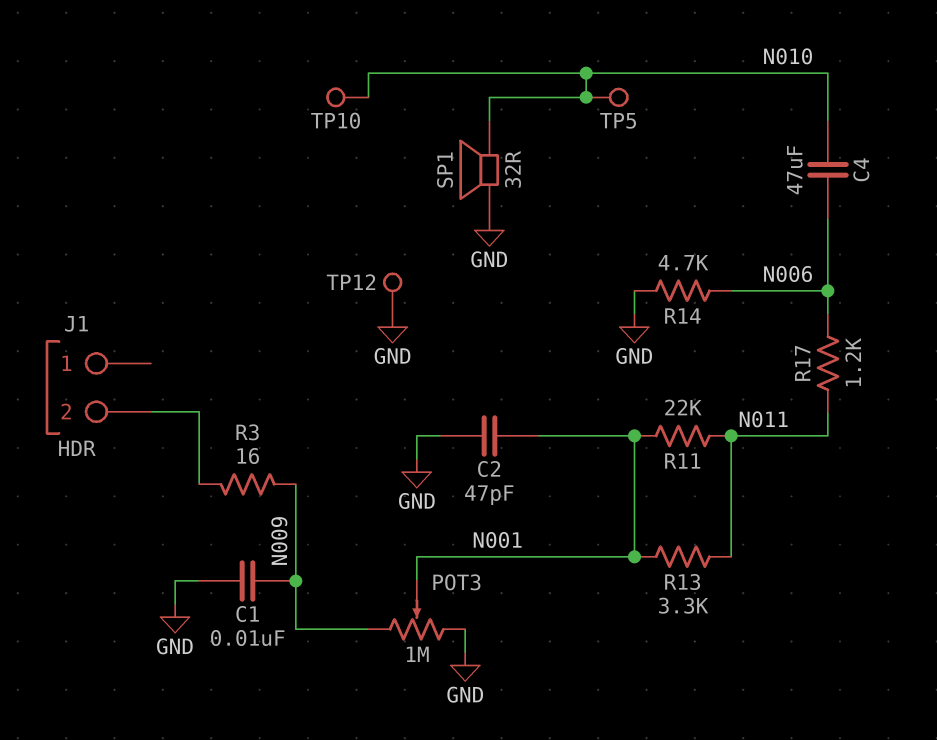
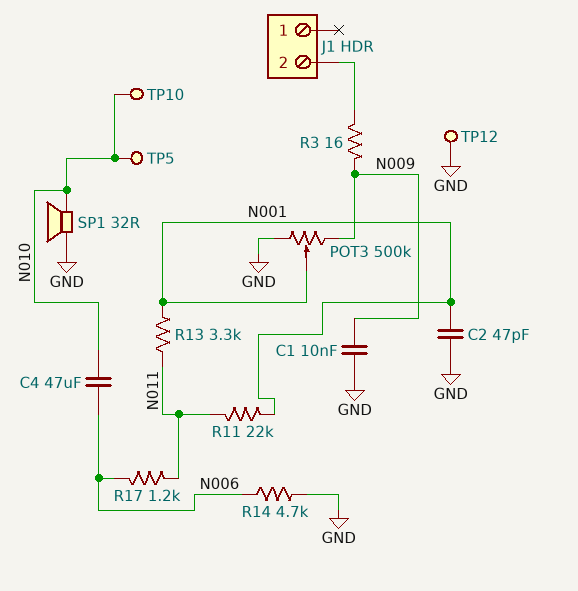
POT3: 1M (GND, N009, wiper N001) -> 500k (GND, N009, wiper N001)

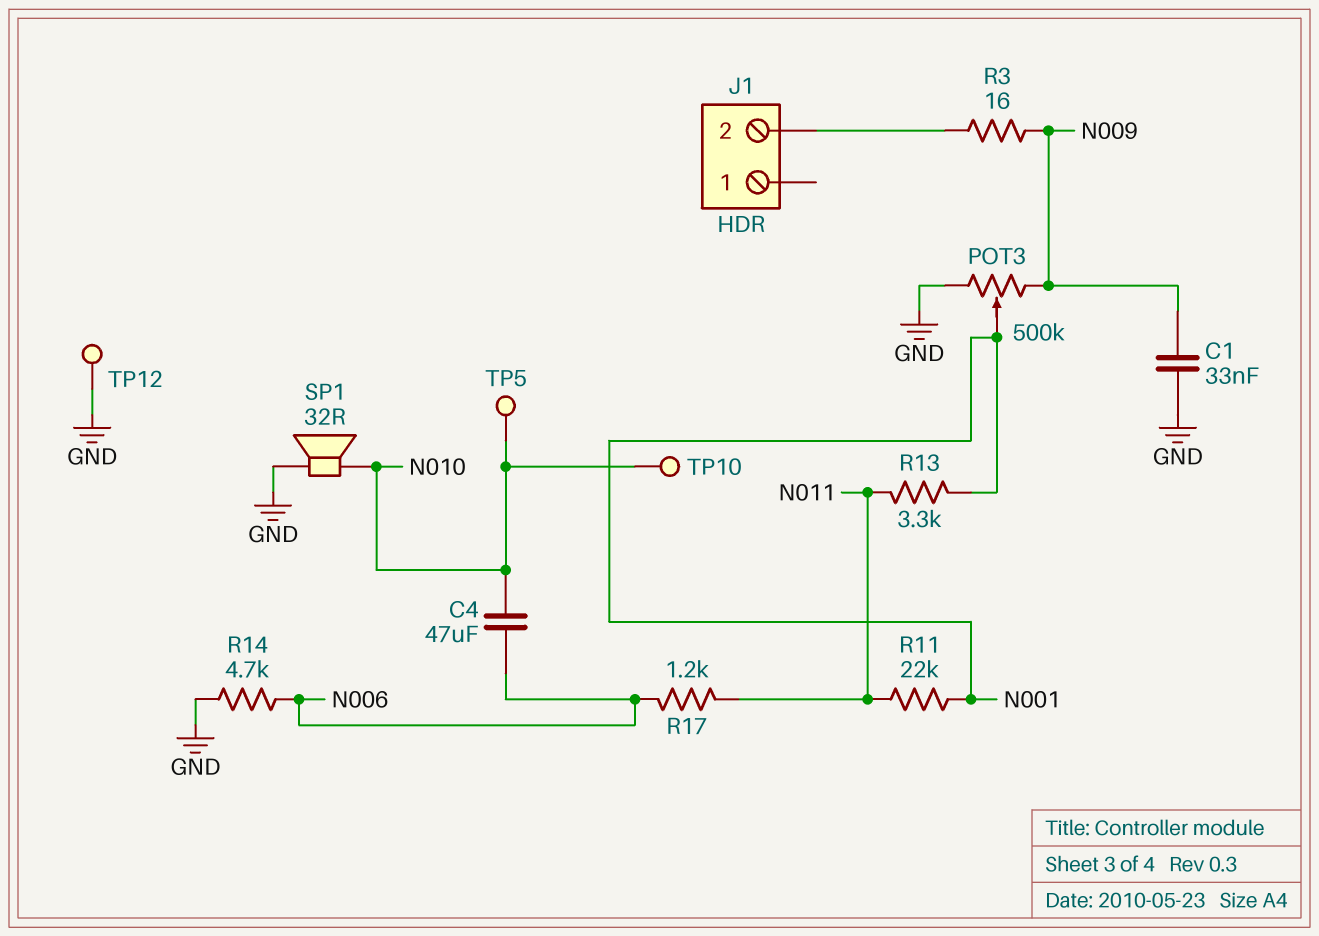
C1: 10nF (GND, N009) -> 33nF (GND, N009)
C2: 47pF (GND, N001) -> none

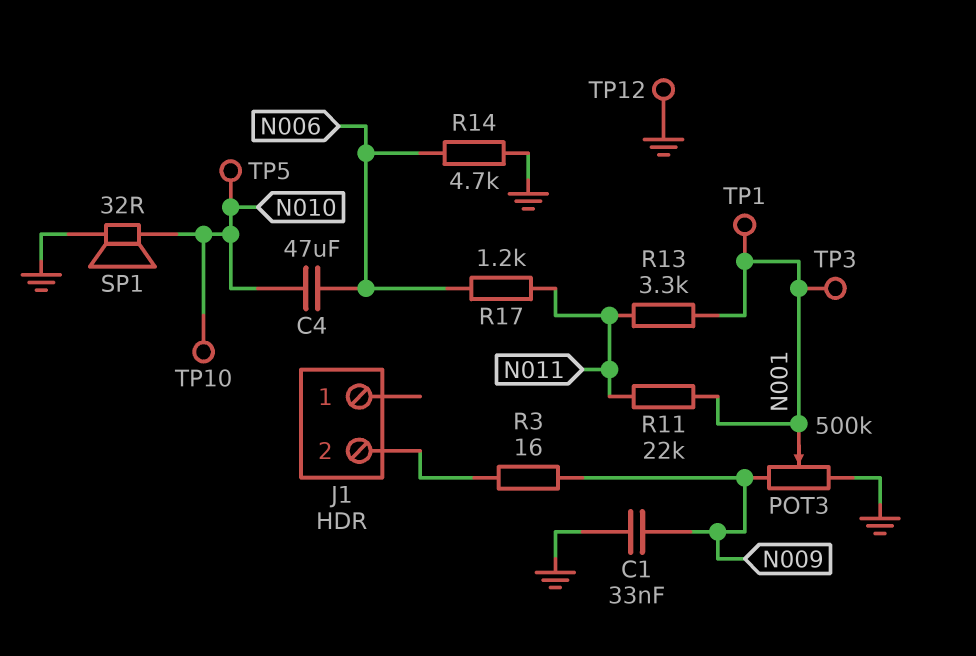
TP1: none -> test point (N001)
TP3: none -> test point (N001)

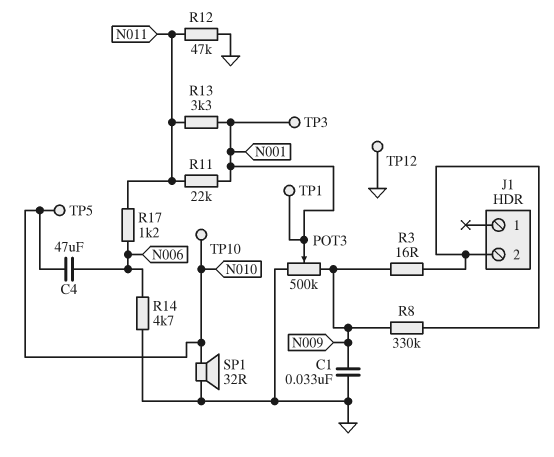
R8: none -> 330k (J1/2, N009)
R12: none -> 47k (GND, N011)

